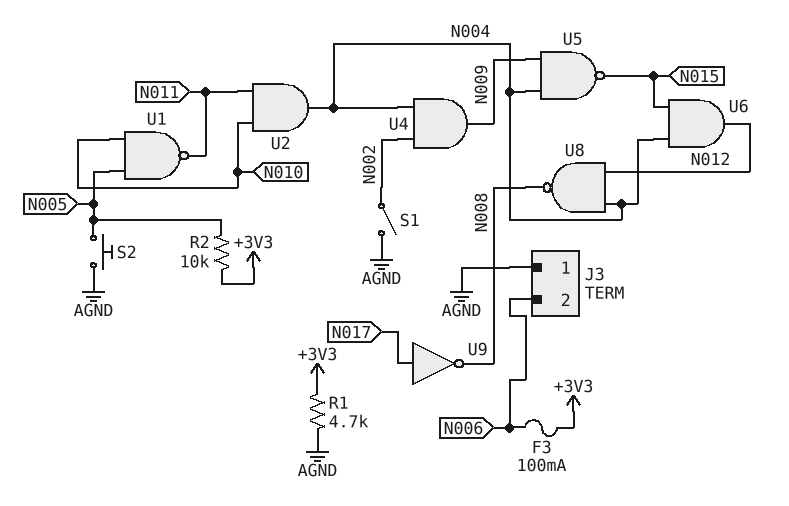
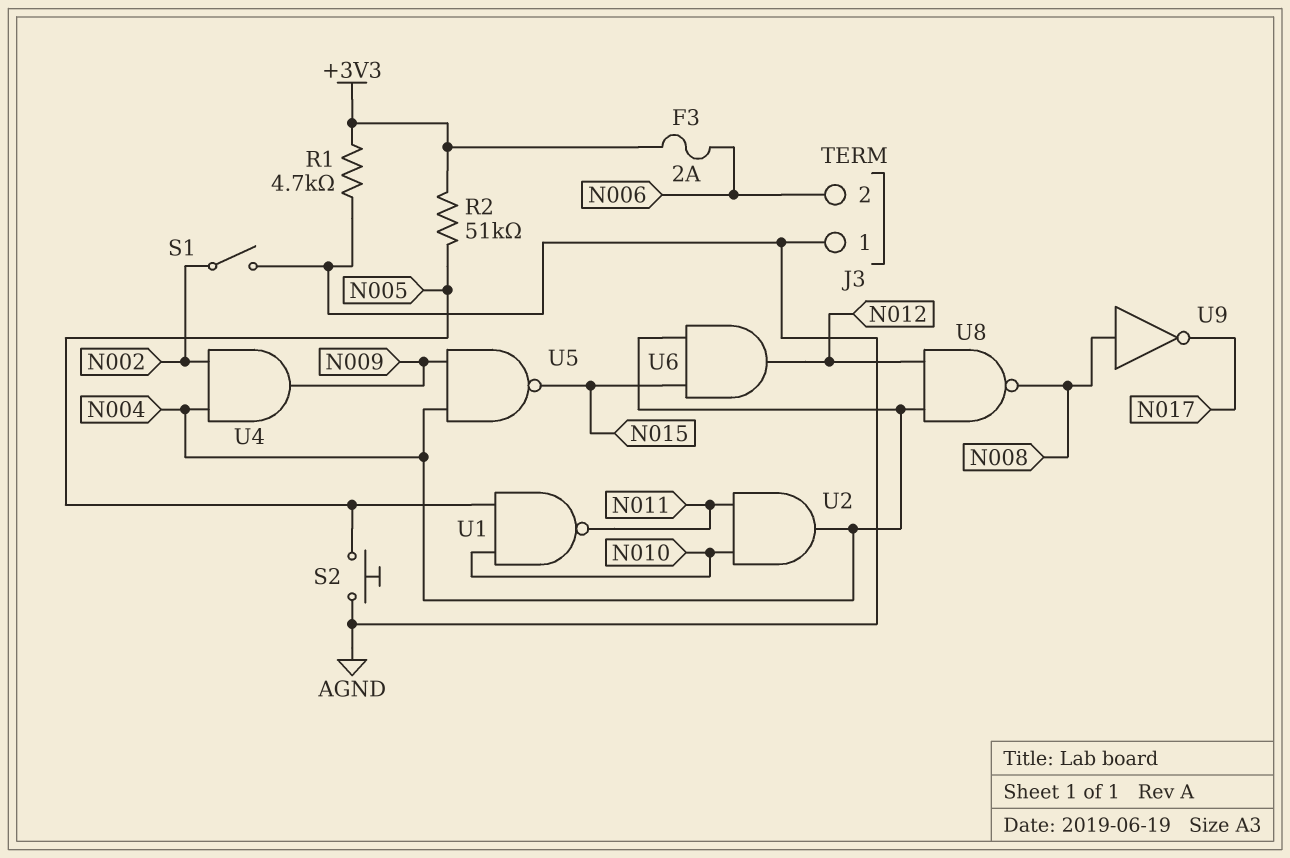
F3: 100mA (+3V3, N006) -> 2A (+3V3, N006)
R2: 10k (+3V3, N005) -> 51k (+3V3, N005)
U9: NOT (in N017, out N008) -> NOT (in N008, out N017)

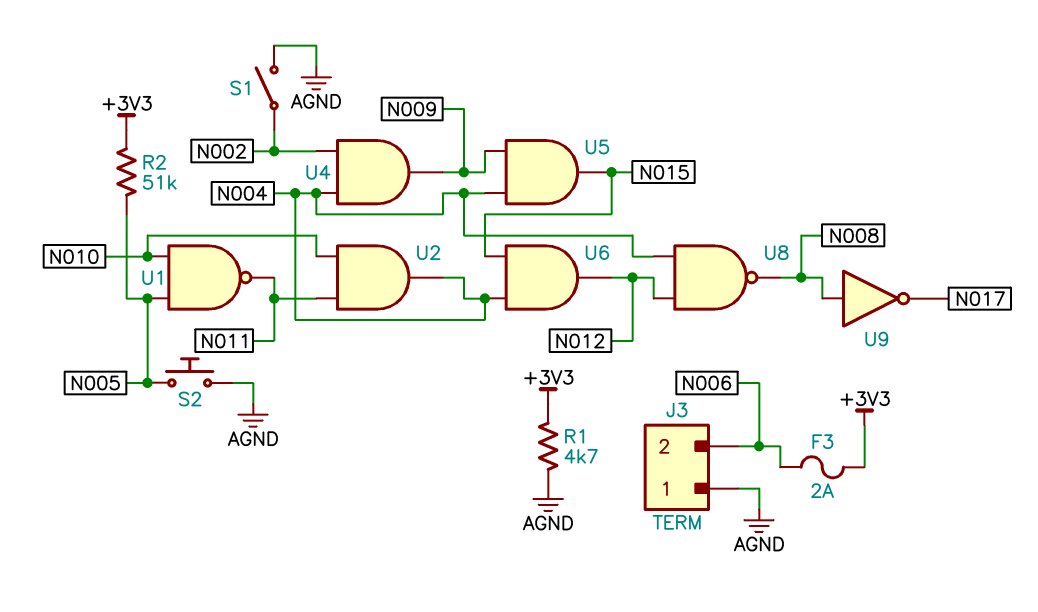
U5: NAND (in N004, in N009, out N015) -> AND (in N004, in N009, out N015)

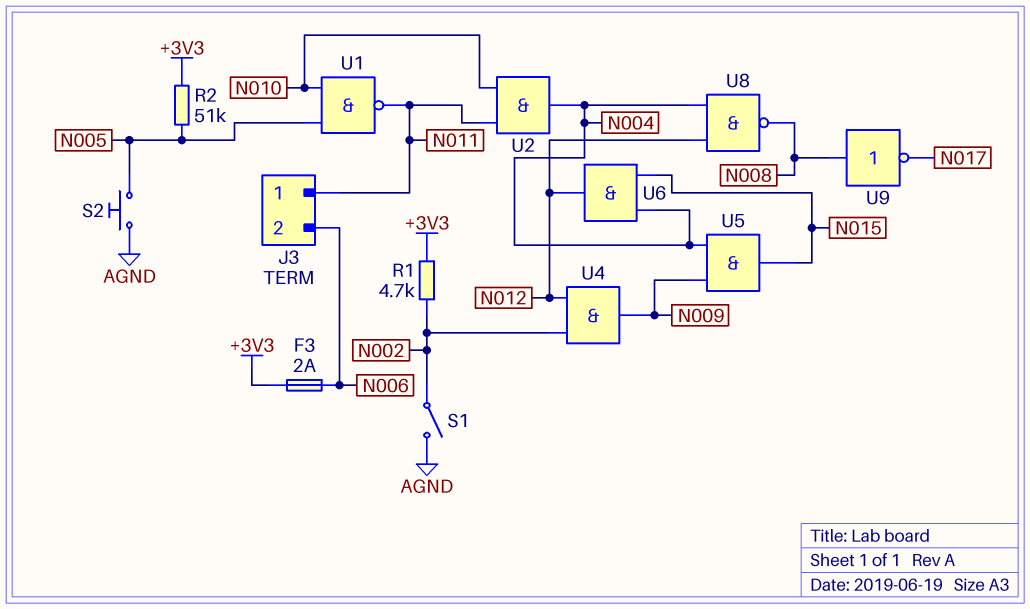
J3 pin 1: AGND -> N011
R1: 4.7k (+3V3, AGND) -> 4.7k (+3V3, N002)
U4: AND (in N002, in N004, out N009) -> AND (in N002, in N012, out N009)

